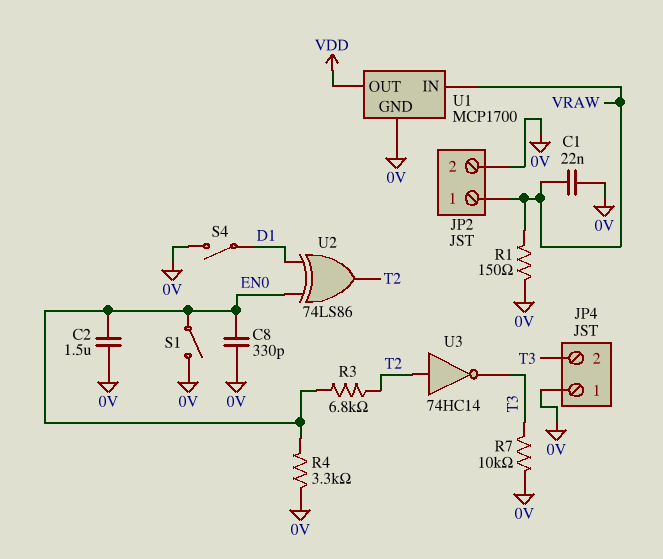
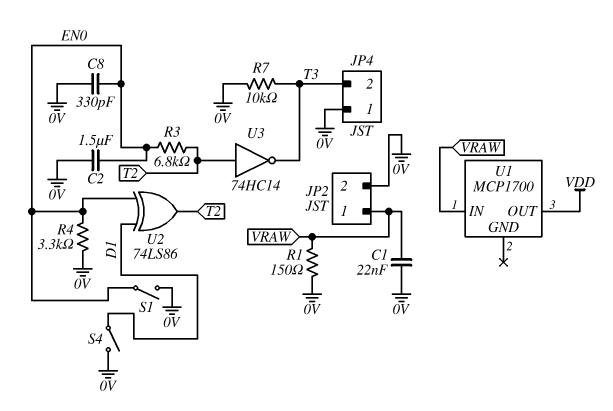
U1 pin GND: 0V -> none

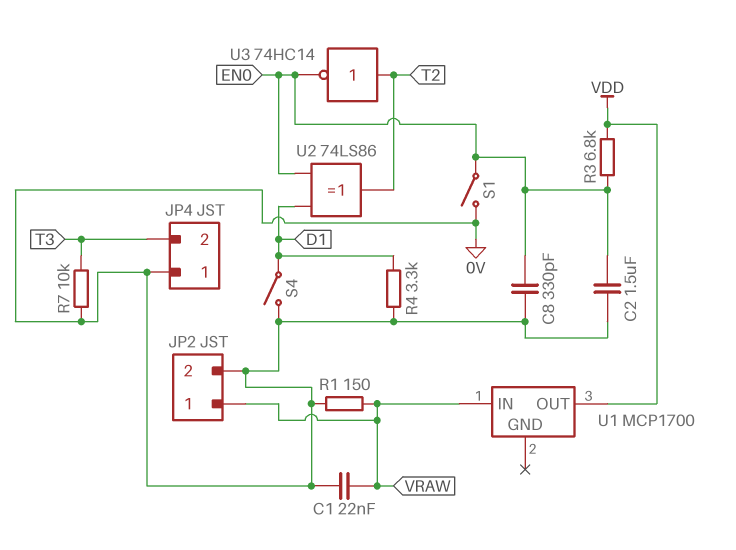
R3: 6.8k (EN0, T2) -> 6.8k (EN0, VDD)
R4: 3.3k (0V, EN0) -> 3.3k (0V, D1)
U3: NOT 74HC14 (in T2, out T3) -> NOT 74HC14 (in T2, out EN0)

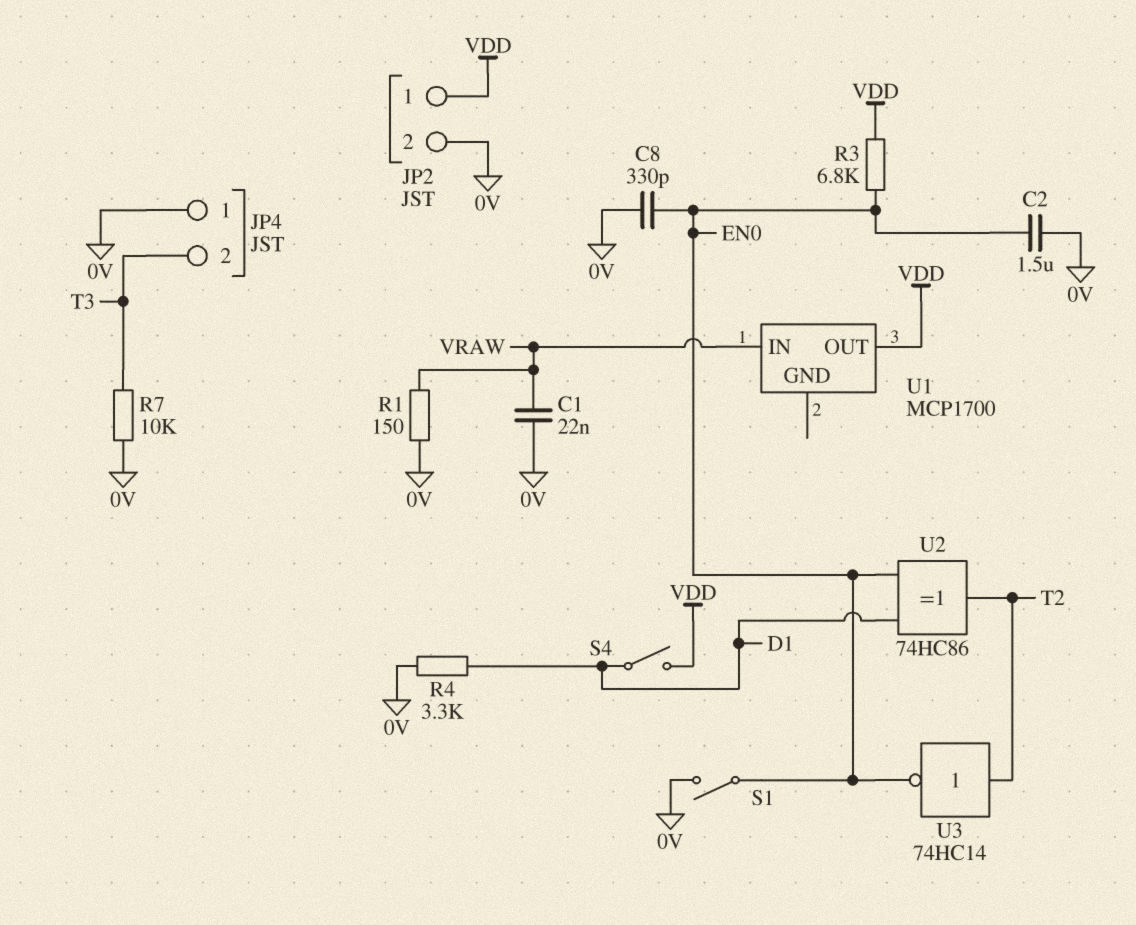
JP2 pin 1: VRAW -> VDD
S4: switch (0V, D1) -> switch (D1, VDD)
U2: XOR 74LS86 (in D1, in EN0, out T2) -> XOR 74HC86 (in D1, in EN0, out T2)

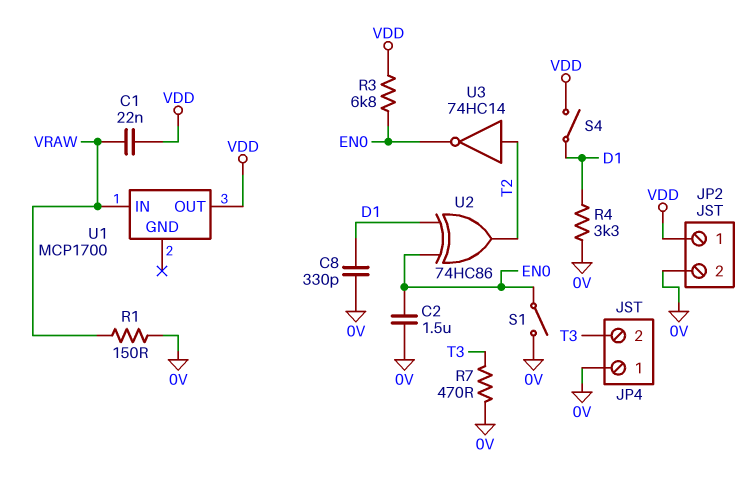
C1: 22nF (0V, VRAW) -> 22nF (VDD, VRAW)
C8: 330pF (0V, EN0) -> 330pF (0V, D1)
R7: 10k (0V, T3) -> 470 (0V, T3)

